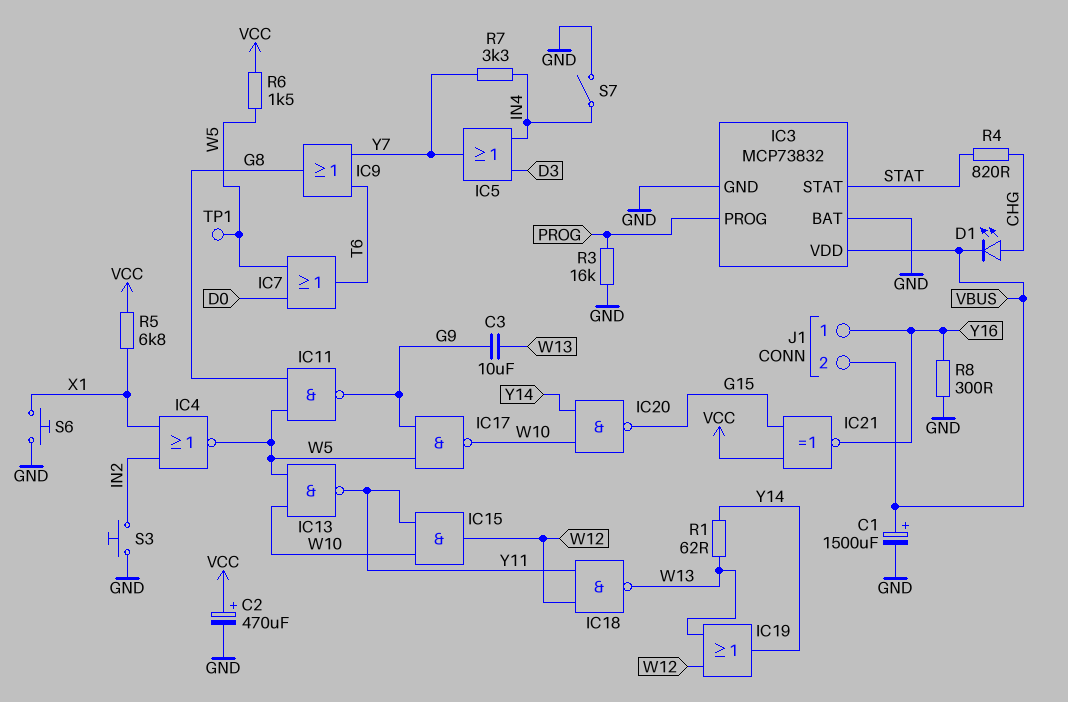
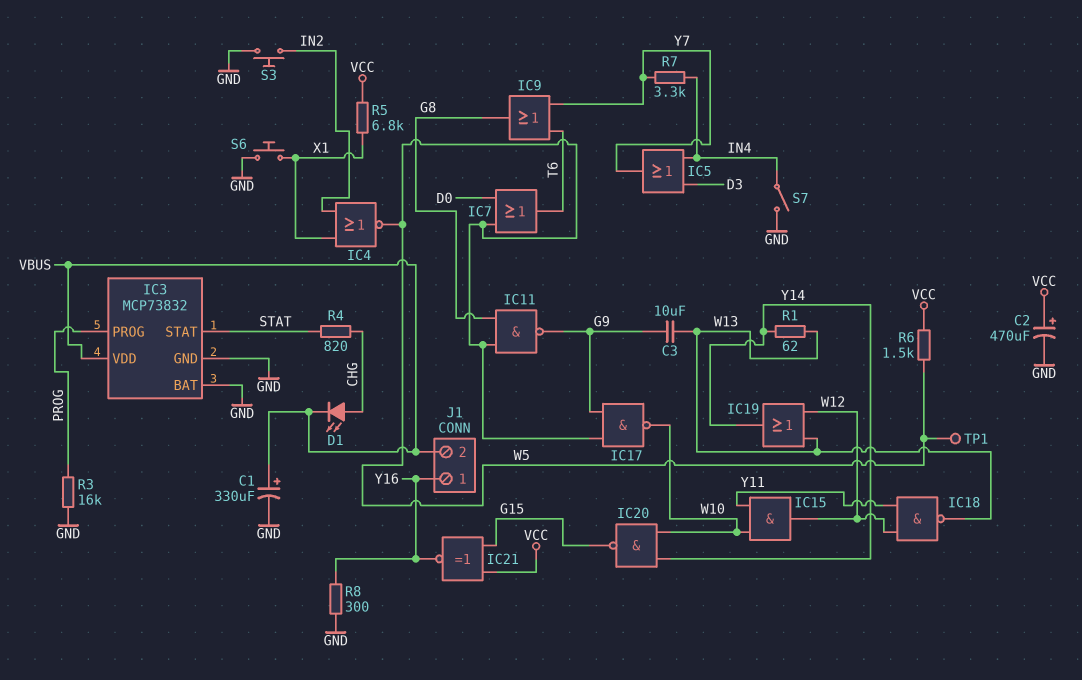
C1: 1500uF (plus VBUS, minus GND) -> 330uF (plus VBUS, minus GND)
IC13: NAND (in W5, in W10, out Y11) -> none

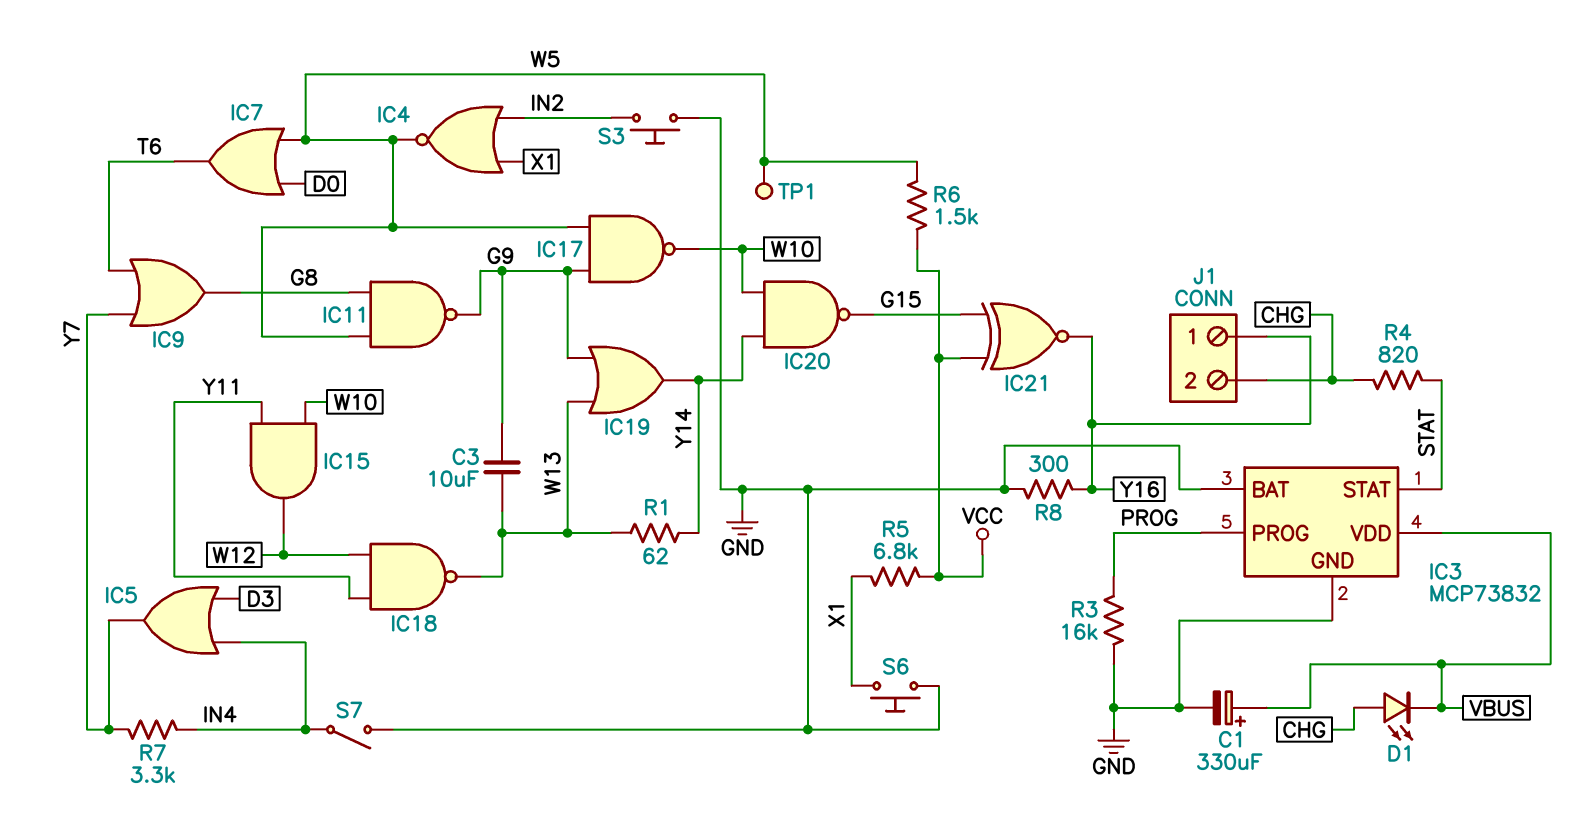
C2: 470uF (plus VCC, minus GND) -> none
IC19: OR (in W12, in W13, out Y14) -> OR (in G9, in W13, out Y14)
J1 pin 2: VBUS -> CHG

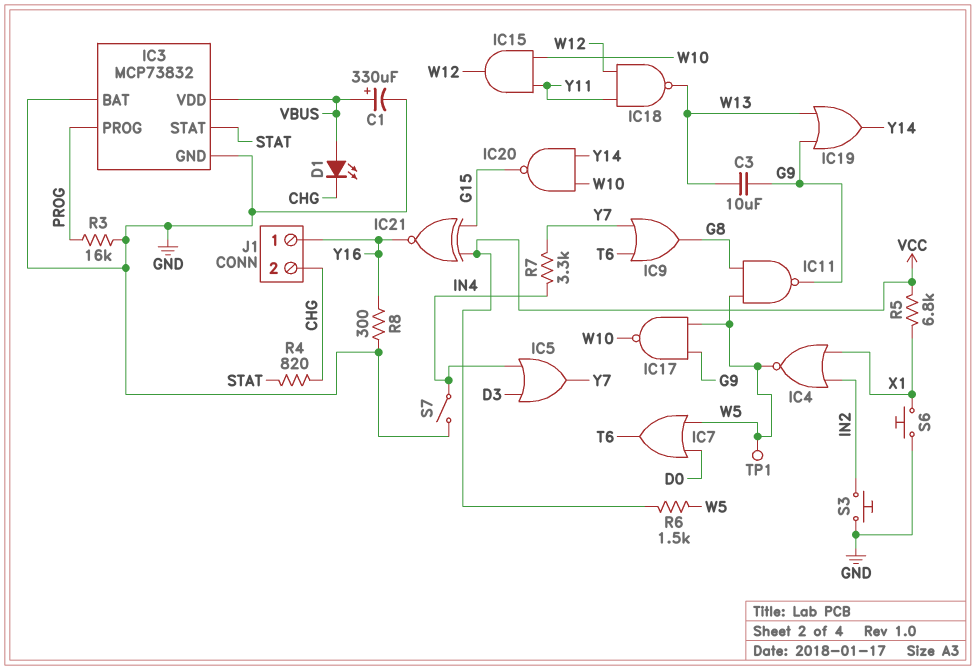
D1: LED (A CHG, K VBUS) -> LED (A VBUS, K CHG)
R1: 62 (W13, Y14) -> none

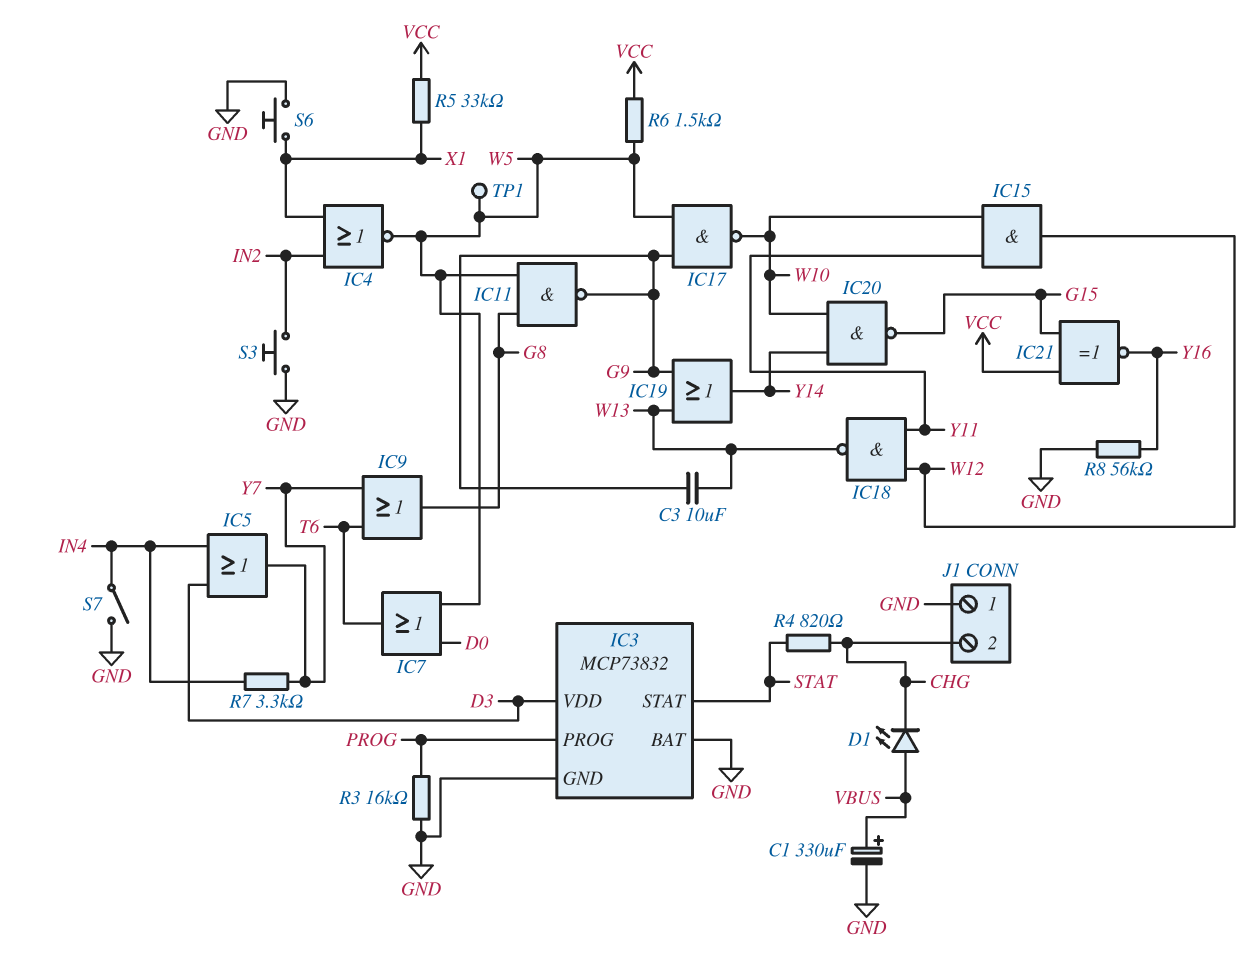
IC3 pin VDD: VBUS -> D3
J1 pin 1: Y16 -> GND
R5: 6.8k (VCC, X1) -> 33k (VCC, X1)
R8: 300 (GND, Y16) -> 56k (GND, Y16)

